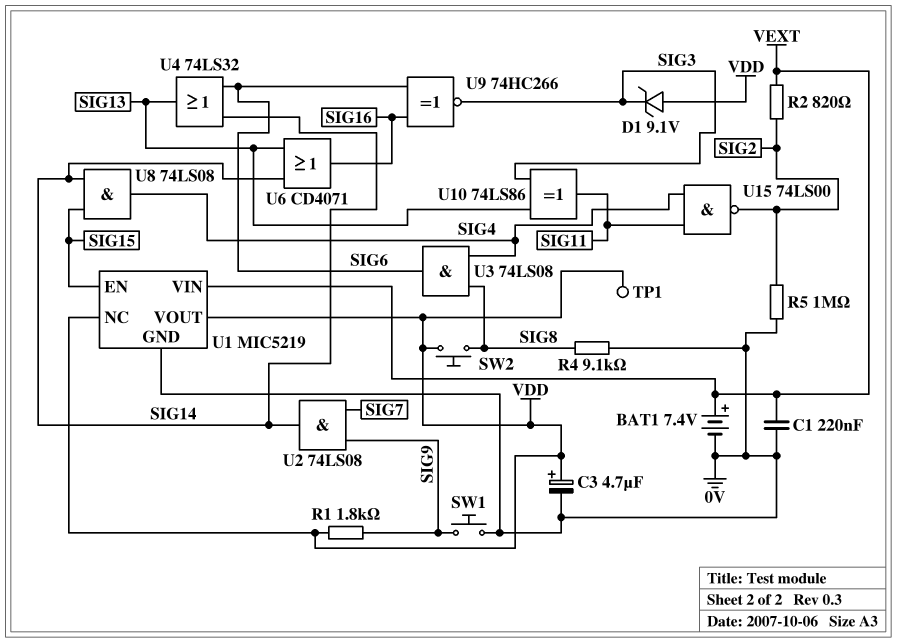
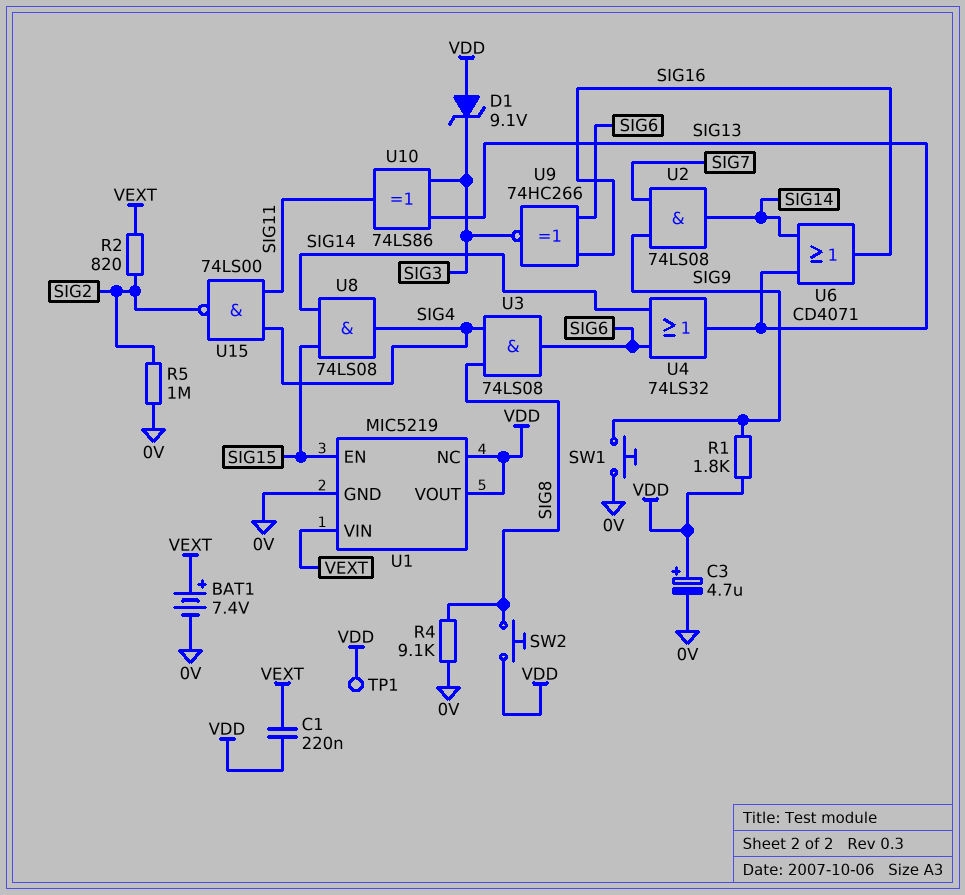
C1: 220nF (0V, VEXT) -> 220nF (VDD, VEXT)

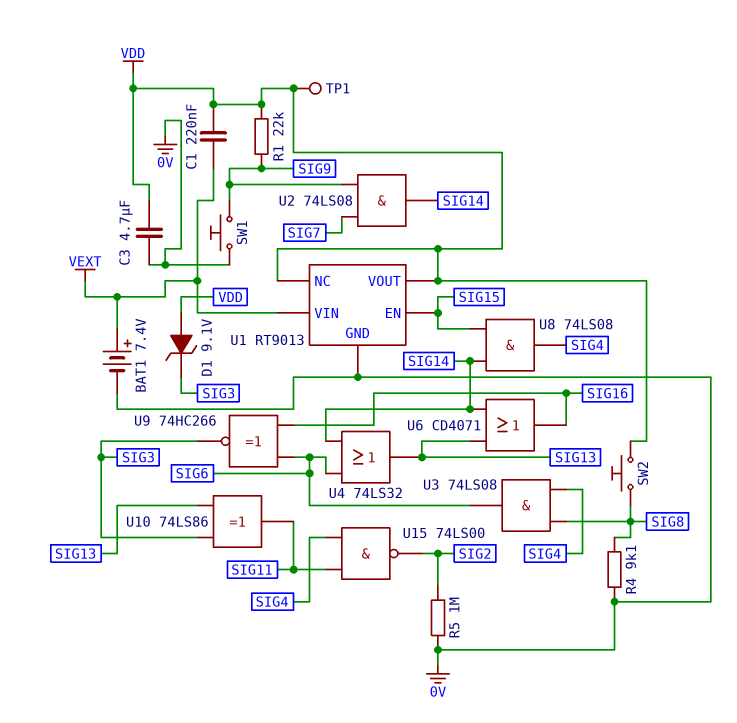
C3: 4.7uF (plus VDD, minus 0V) -> 4.7uF (0V, VDD)
R1: 1.8k (SIG9, VDD) -> 22k (SIG9, VDD)
R2: 820 (SIG2, VEXT) -> none
U1: MIC5219 -> RT9013

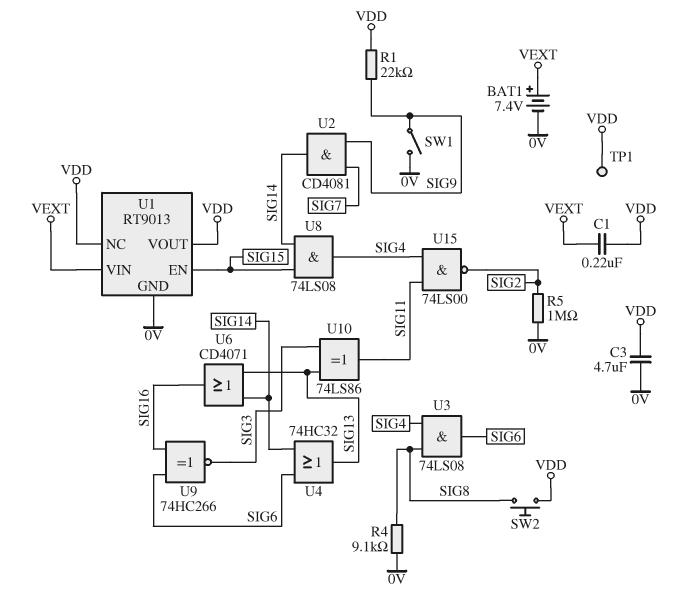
D1: zener 9.1V (A VDD, K SIG3) -> none
SW1: button (0V, SIG9) -> switch (0V, SIG9)
U2: AND 74LS08 (in SIG7, in SIG9, out SIG14) -> AND CD4081 (in SIG7, in SIG9, out SIG14)
U4: OR 74LS32 (in SIG6, in SIG14, out SIG13) -> OR 74HC32 (in SIG6, in SIG14, out SIG13)

